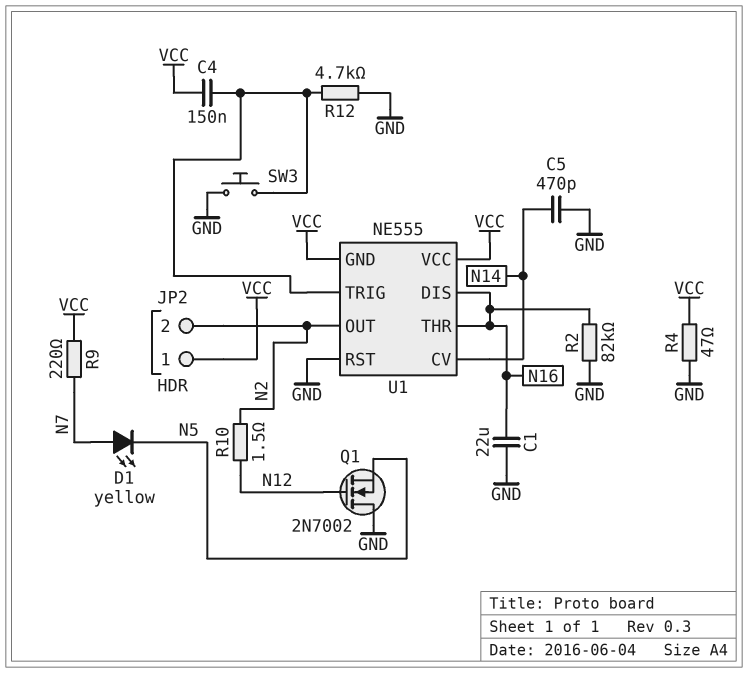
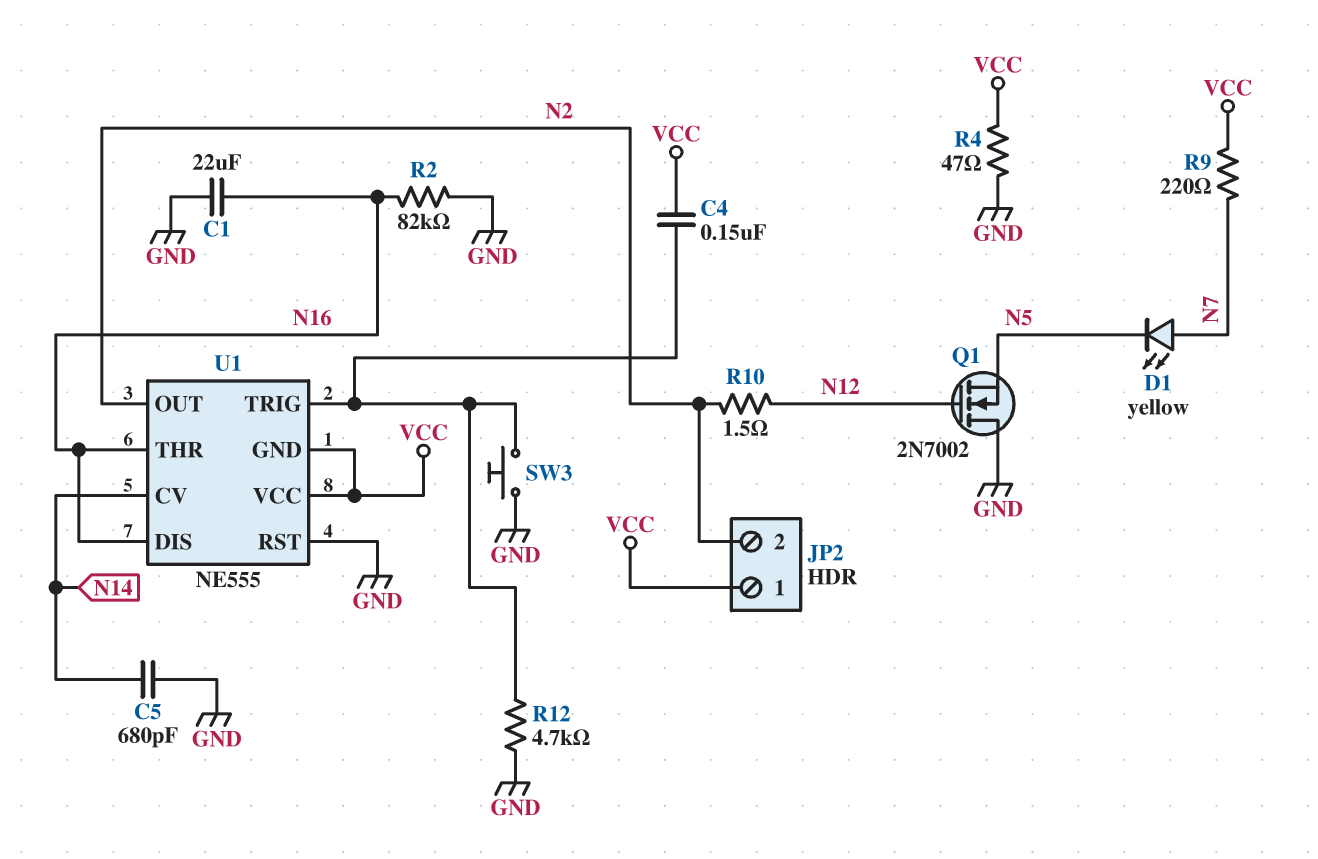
C5: 470pF (GND, N14) -> 680pF (GND, N14)

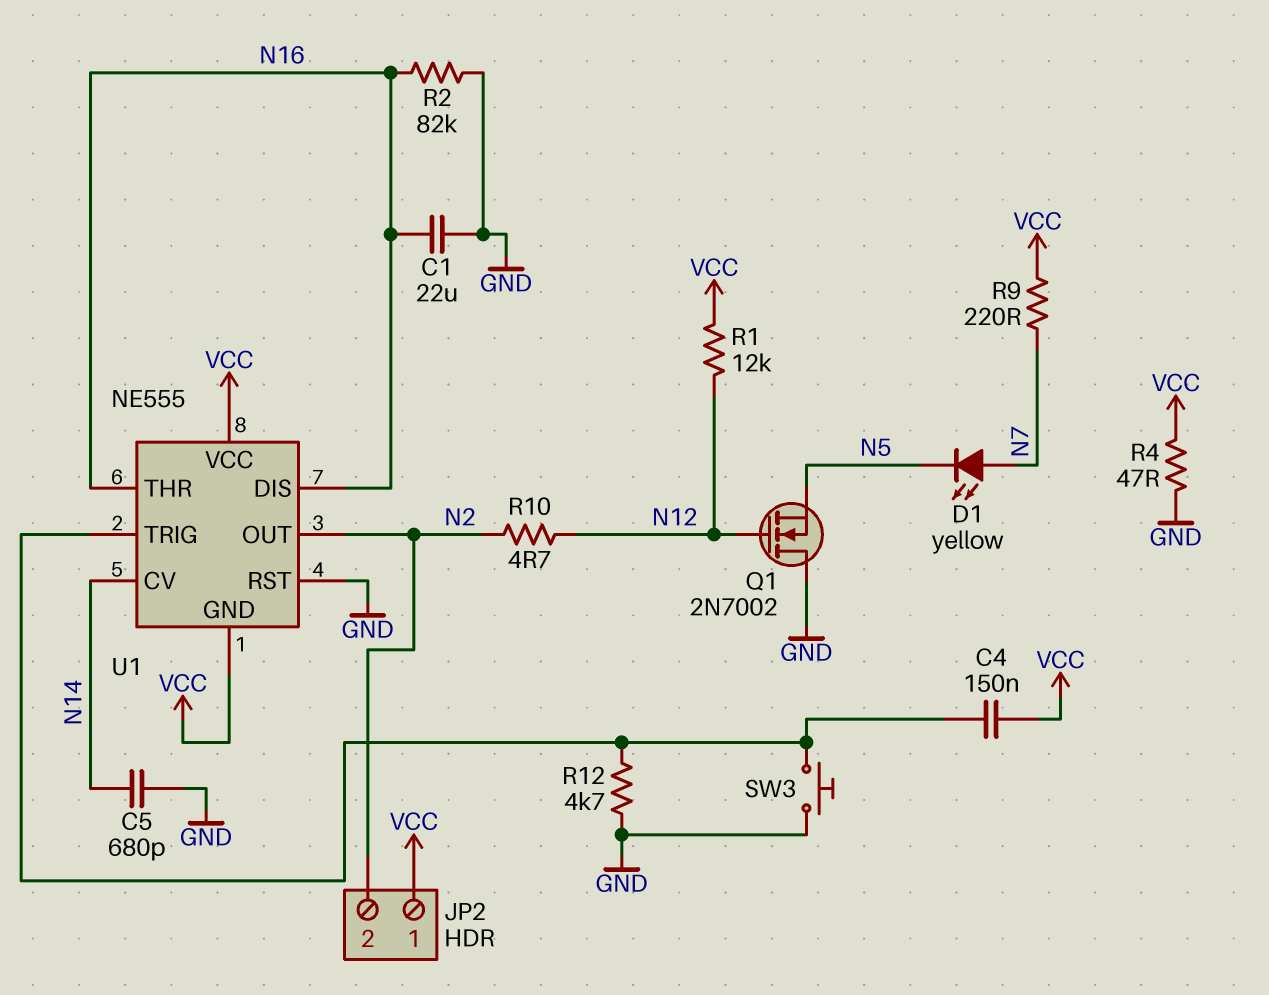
R1: none -> 12k (N12, VCC)
R10: 1.5 (N2, N12) -> 4.7 (N2, N12)

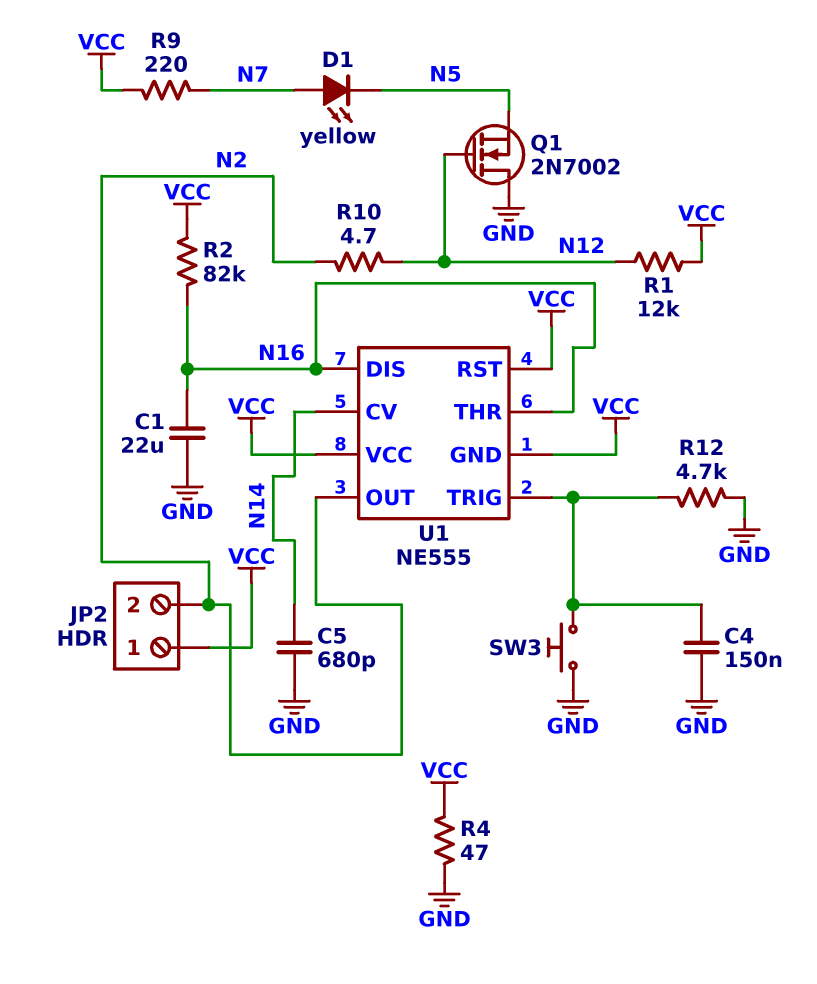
C4: 150nF (U1/TRIG, VCC) -> 150nF (GND, U1/TRIG)
R2: 82k (GND, N16) -> 82k (N16, VCC)
U1 pin RST: GND -> VCC

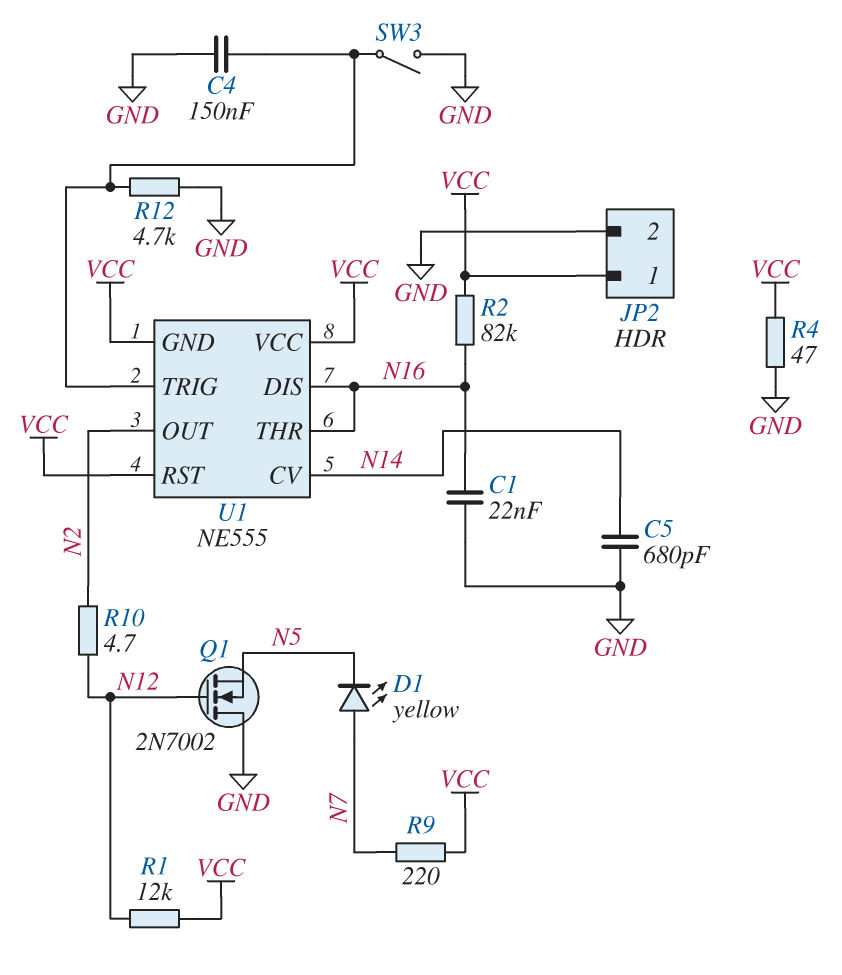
C1: 22uF (GND, N16) -> 22nF (GND, N16)
JP2 pin 2: N2 -> GND
SW3: button (GND, U1/TRIG) -> switch (GND, U1/TRIG)

